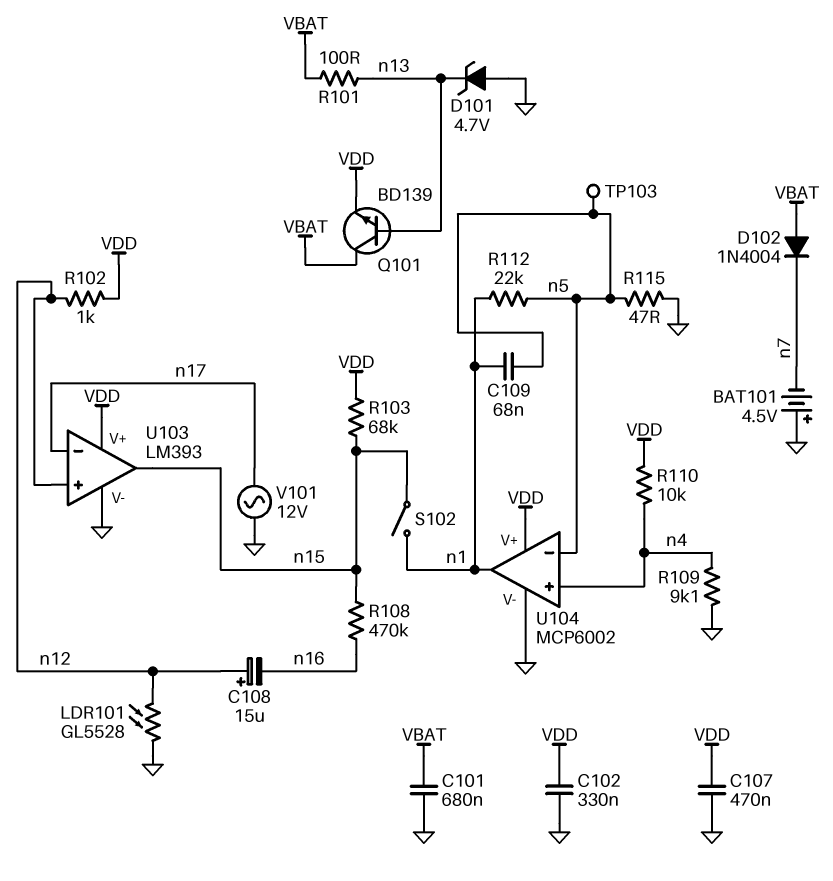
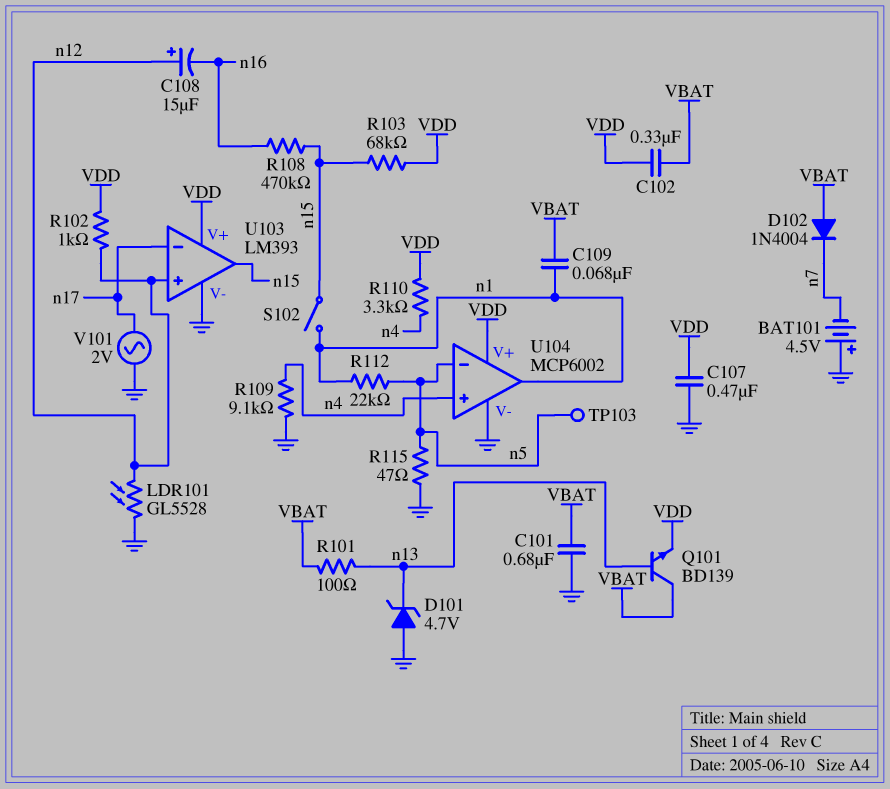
C102: 330nF (GND, VDD) -> 330nF (VBAT, VDD)
C109: 68nF (n1, n5) -> 68nF (VBAT, n1)
R110: 10k (VDD, n4) -> 3.3k (VDD, n4)
V101: AC 12V (GND, n17) -> AC 2V (GND, n17)

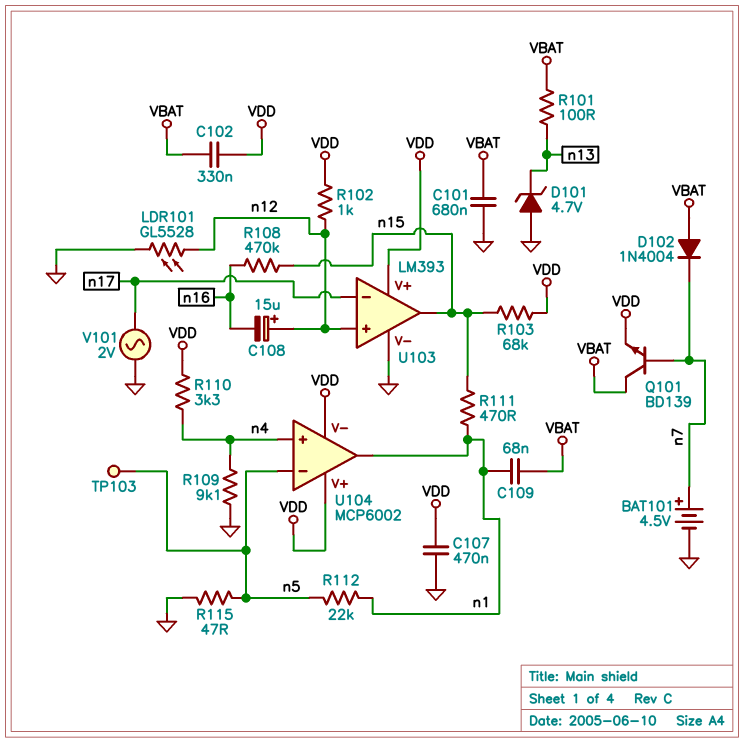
BAT101: 4.5V (plus GND, minus n7) -> 4.5V (plus n7, minus GND)
Q101: NPN BD139 (B n13, C VBAT, E VDD) -> NPN BD139 (B n7, C VBAT, E VDD)
R111: none -> 470 (n1, n15)
S102: switch (n1, n15) -> none
U104 pin V-: GND -> VDD

